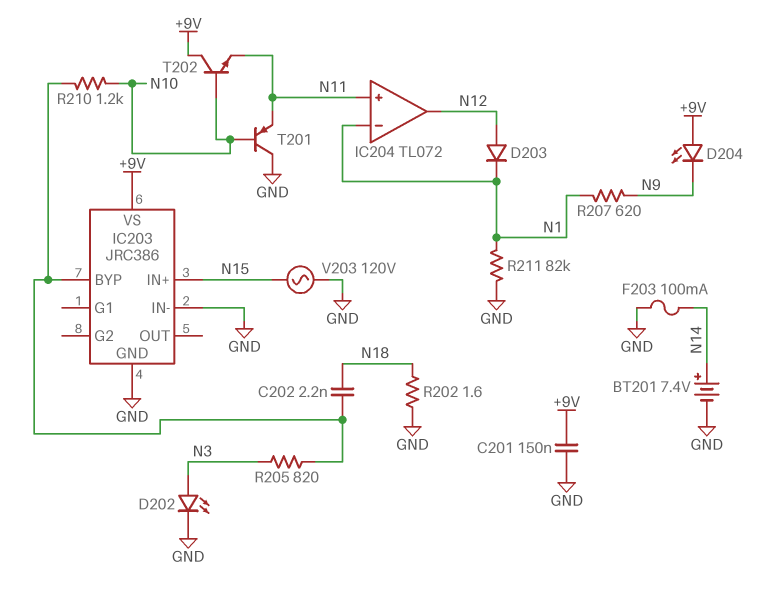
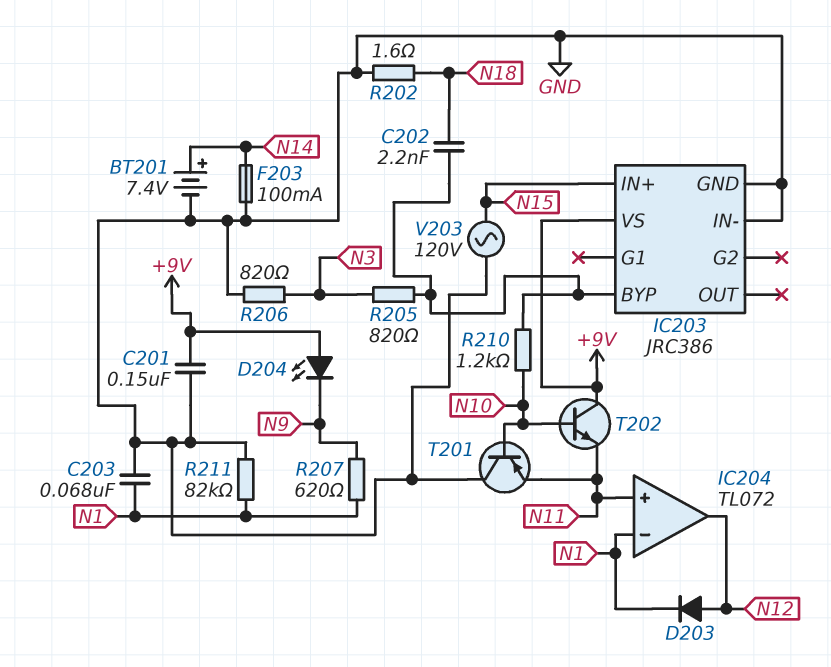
C203: none -> 68nF (GND, N1)
D202: LED (A N3, K GND) -> none
R206: none -> 820 (GND, N3)

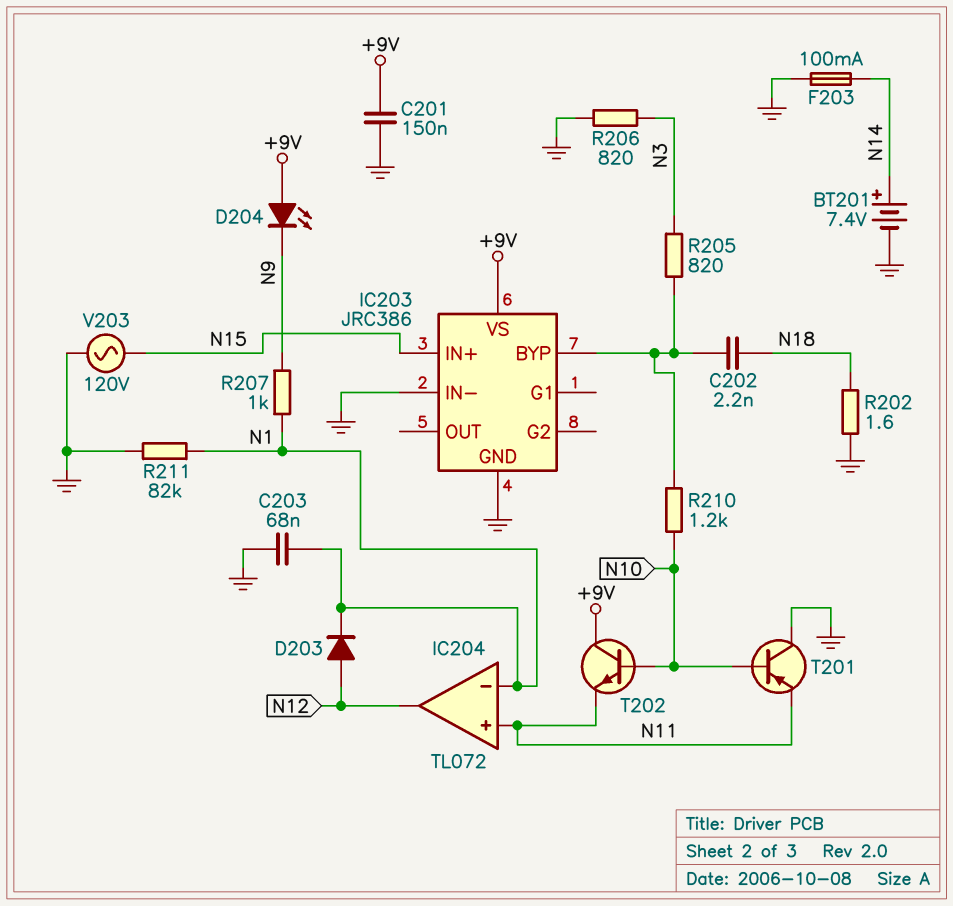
R207: 620 (N1, N9) -> 1k (N1, N9)

